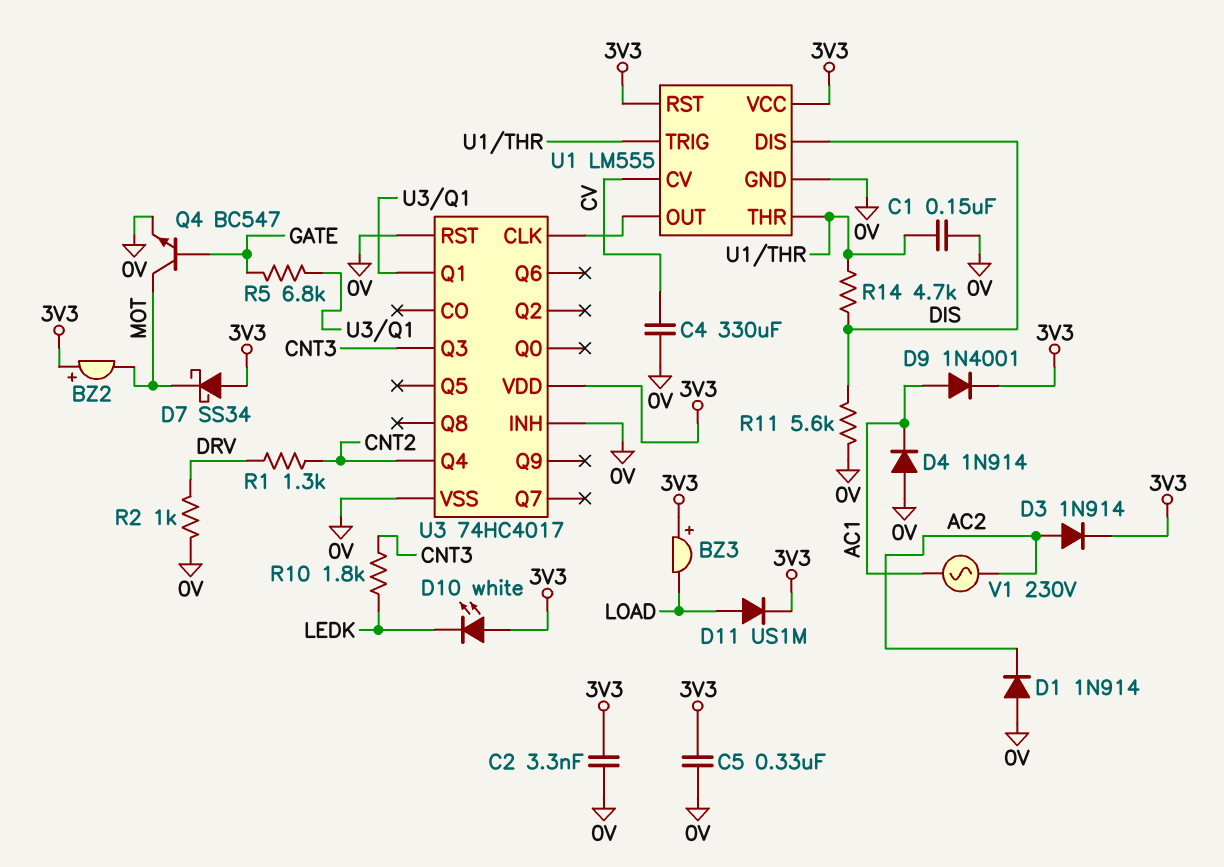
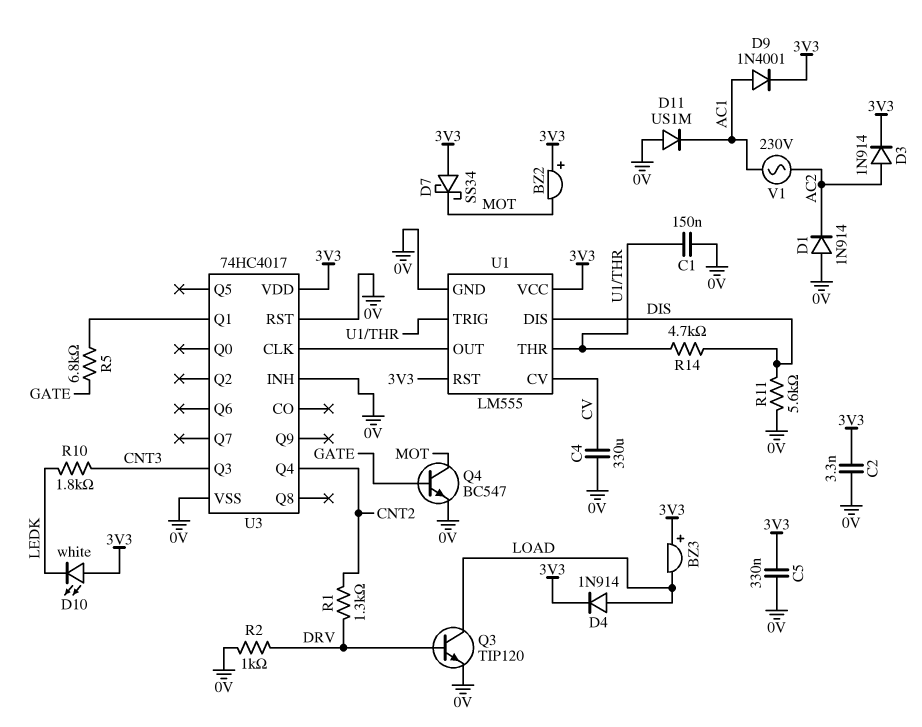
D4: diode 1N914 (A 0V, K AC1) -> diode 1N914 (A LOAD, K 3V3)
D11: diode US1M (A LOAD, K 3V3) -> diode US1M (A 0V, K AC1)
Q3: none -> NPN TIP120 (B DRV, C LOAD, E 0V)

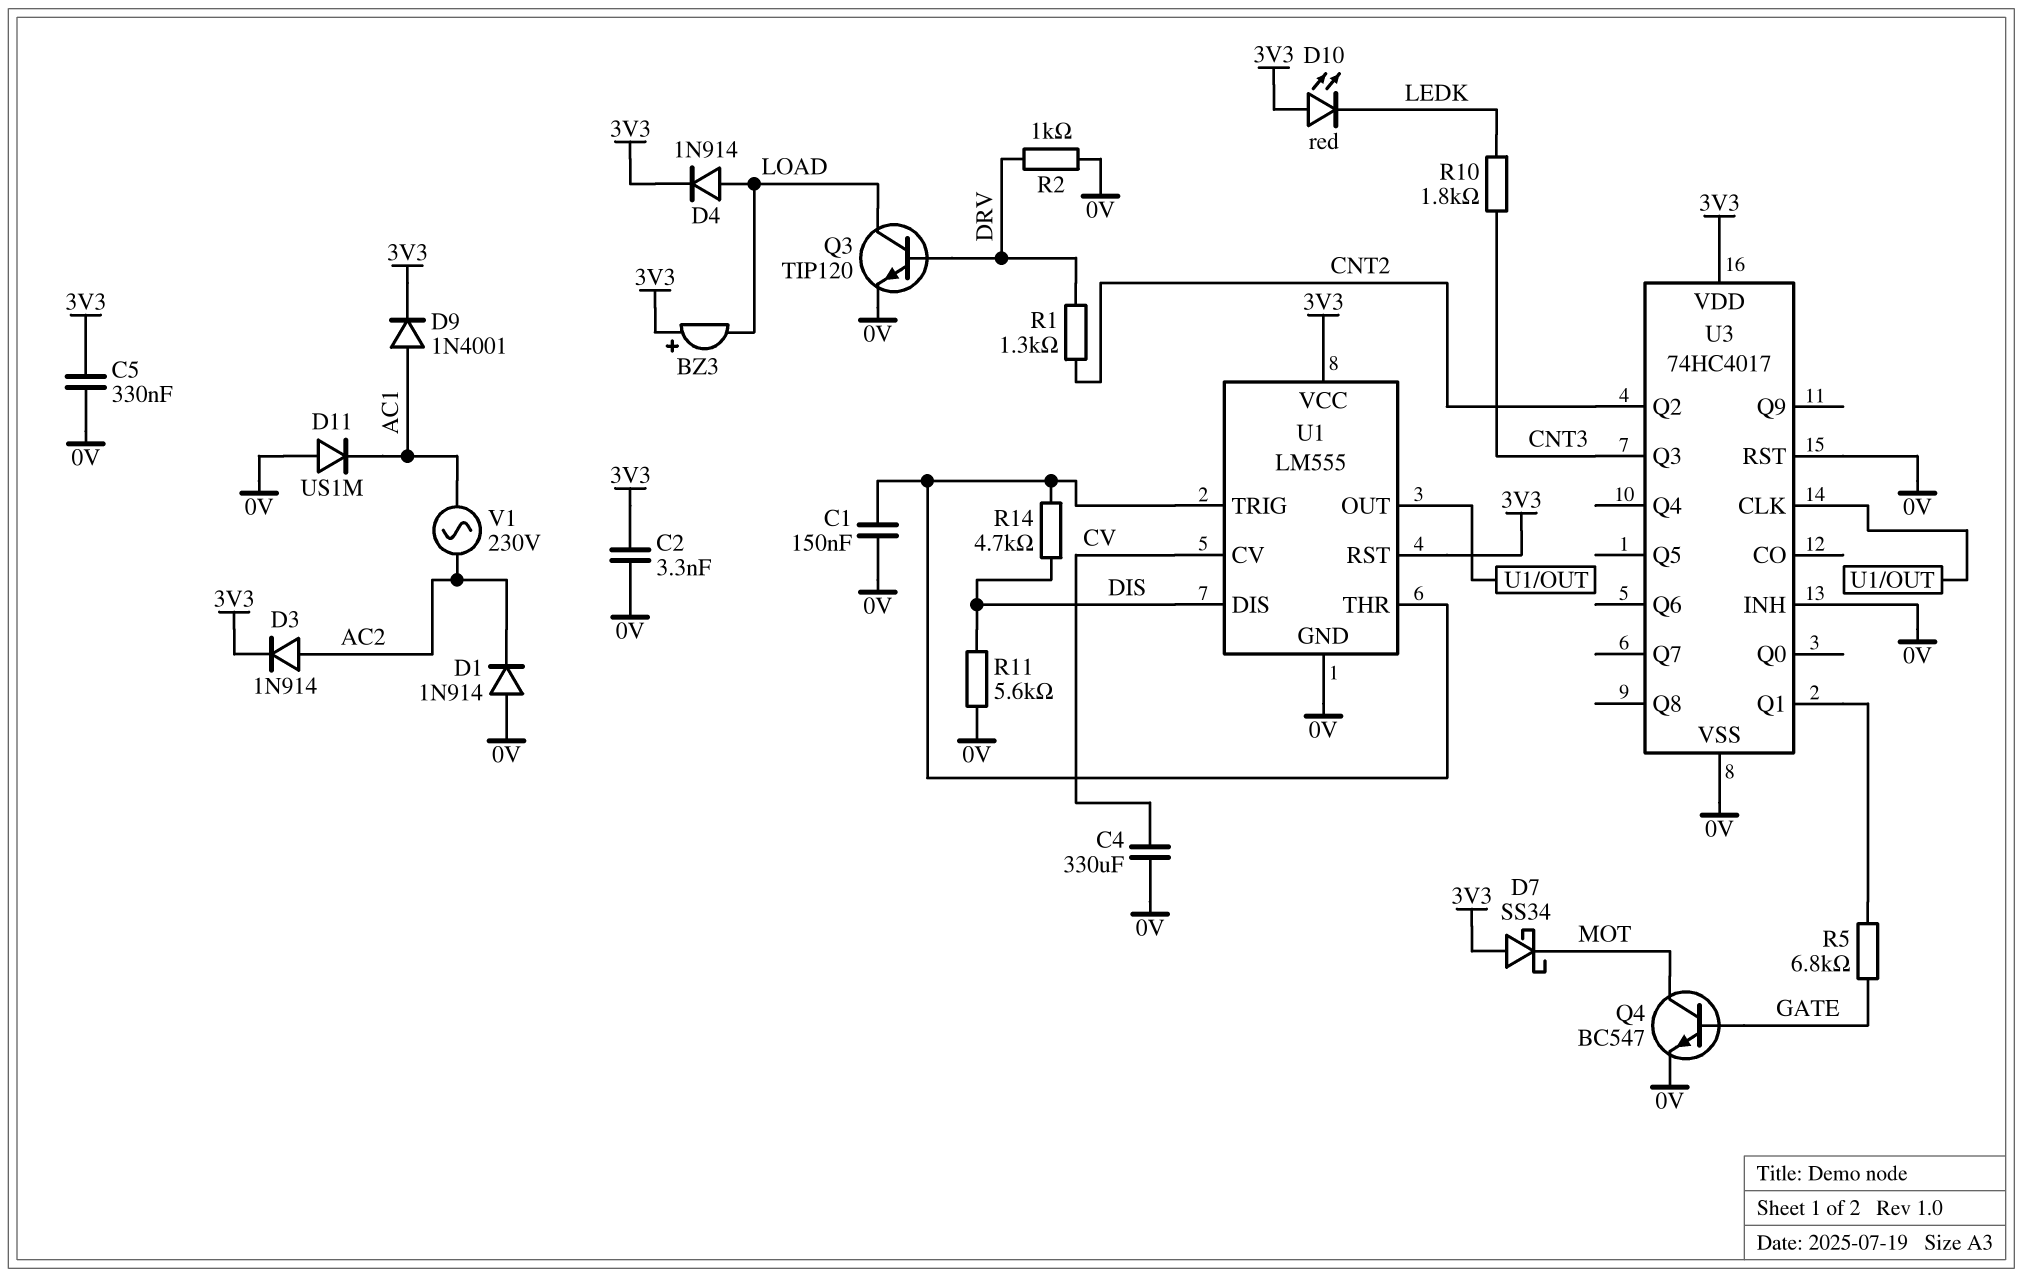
BZ2: buzzer (plus 3V3, minus MOT) -> none
D10: LED white (A 3V3, K LEDK) -> LED red (A 3V3, K LEDK)
U3 pin Q2: none -> CNT2
U3 pin Q4: CNT2 -> none

